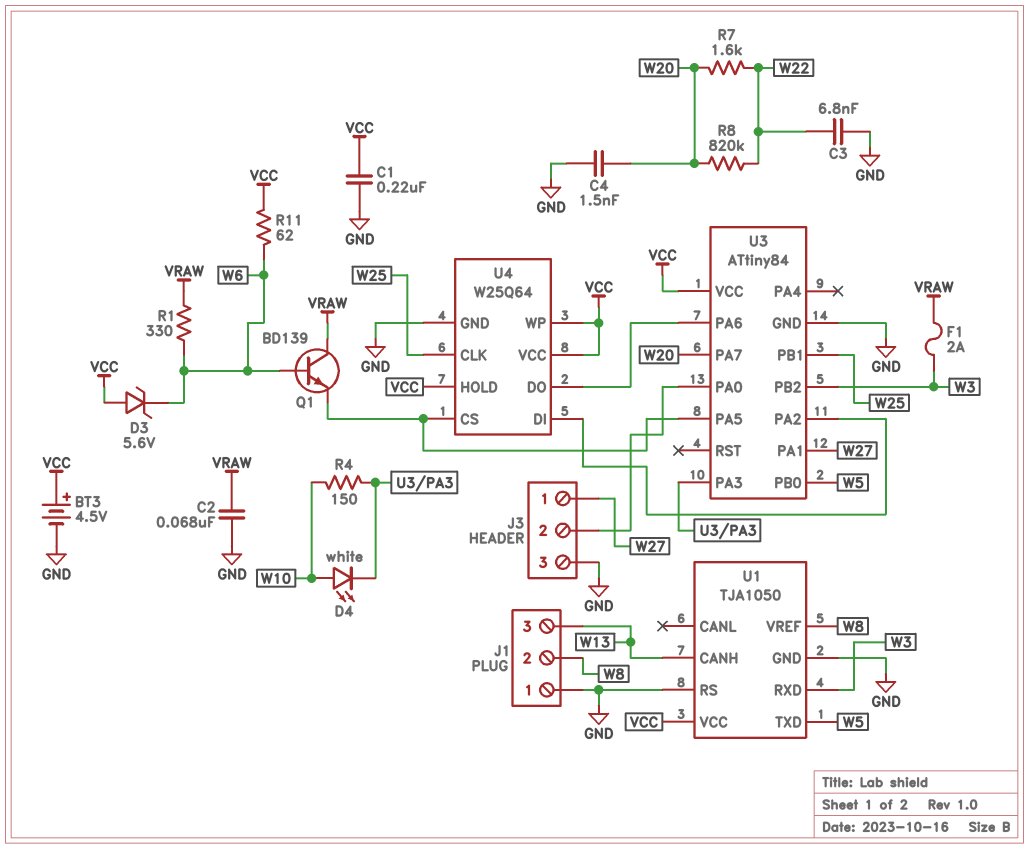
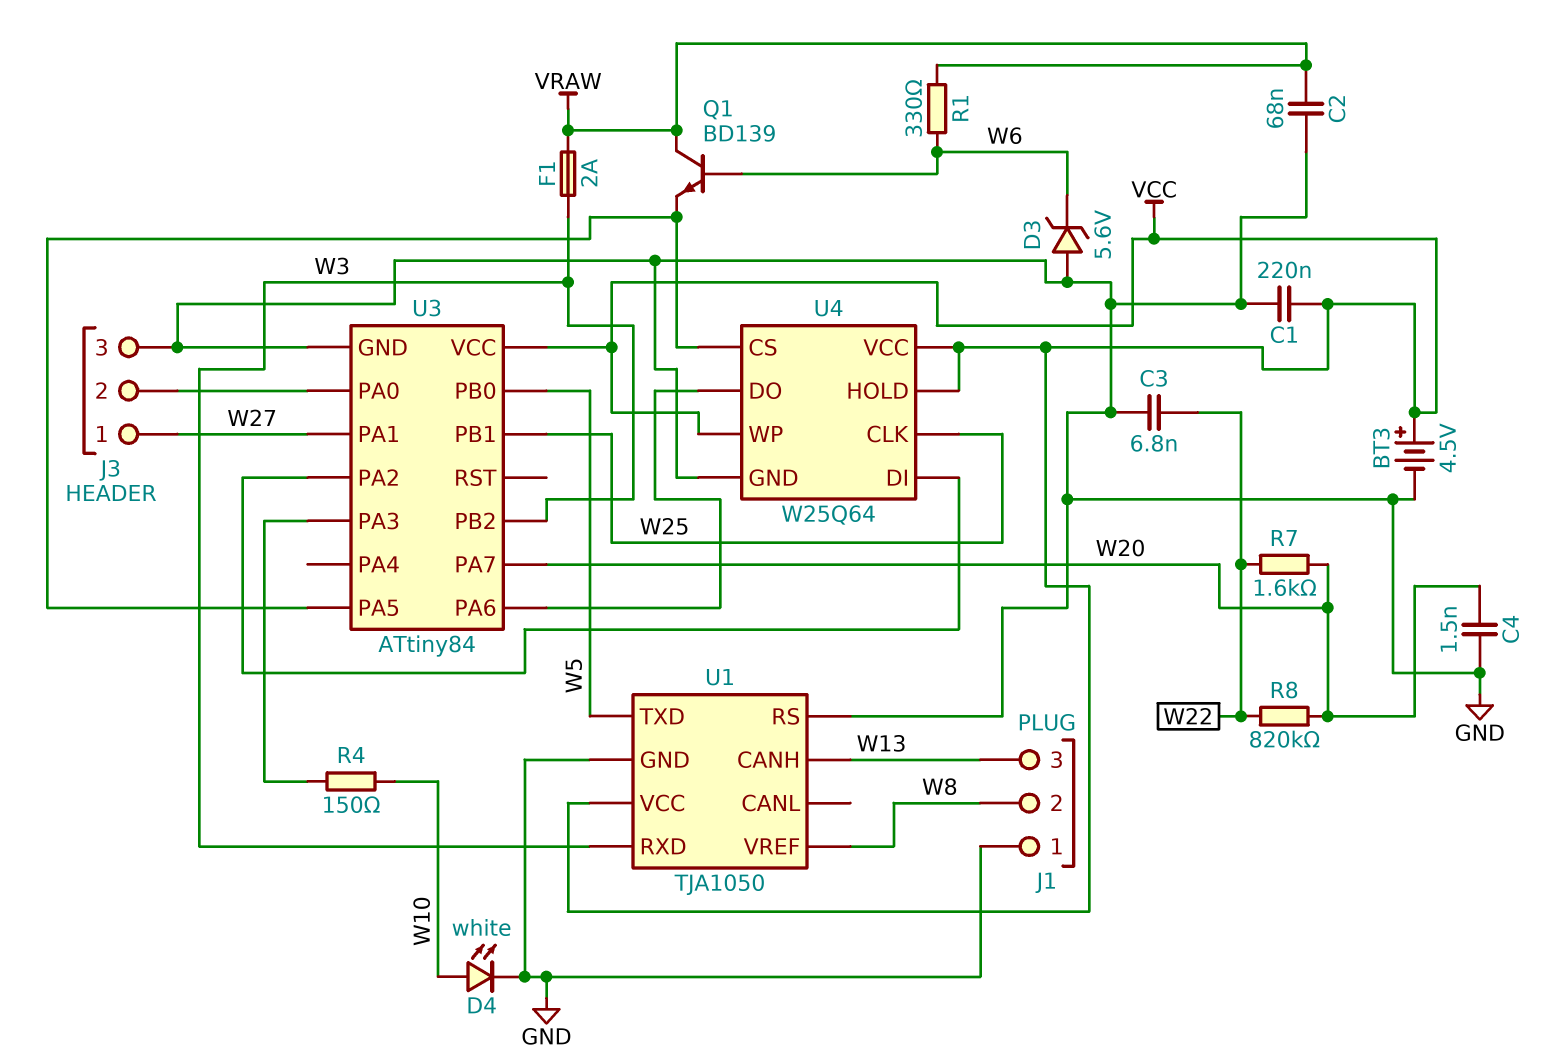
D3: zener 5.6V (A VCC, K W6) -> zener 5.6V (A GND, K W6)
D4: LED white (A W10, K U3/PA3) -> LED white (A W10, K GND)
R11: 62 (VCC, W6) -> none

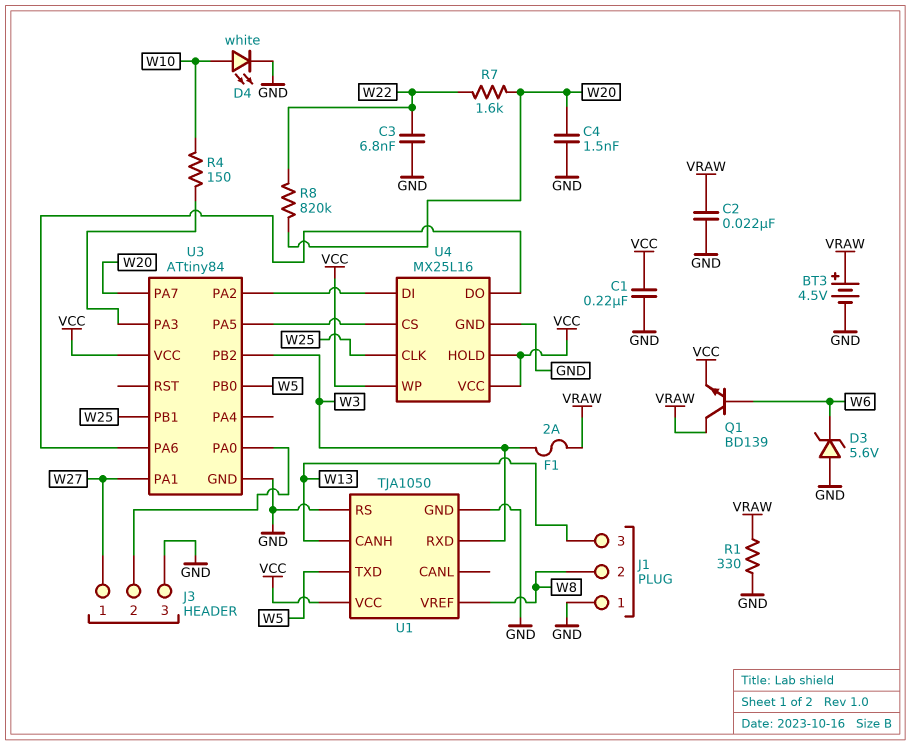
BT3: 4.5V (plus VCC, minus GND) -> 4.5V (plus VRAW, minus GND)
C2: 68nF (GND, VRAW) -> 22nF (GND, VRAW)
Q1: NPN BD139 (B W6, C VRAW, E U3/PA5) -> NPN BD139 (B W6, C VRAW, E VCC)
R1: 330 (VRAW, W6) -> 330 (GND, VRAW)
U4: W25Q64 -> MX25L16

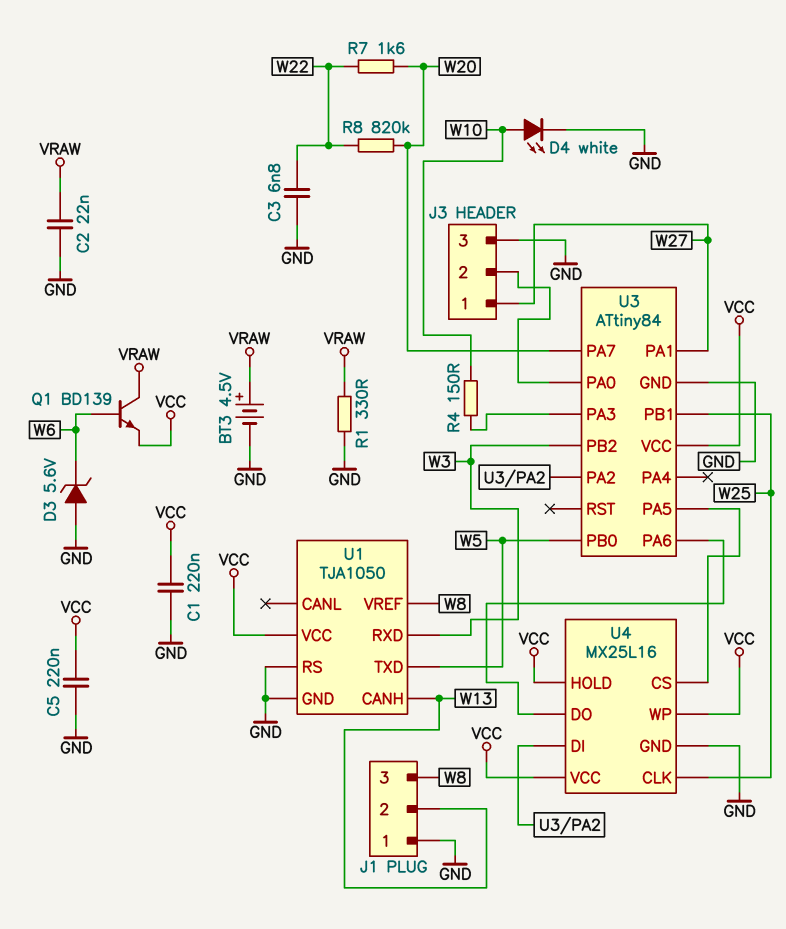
C4: 1.5nF (GND, W20) -> none
C5: none -> 220nF (GND, VCC)
F1: 2A (VRAW, W3) -> none
J1 pin 2: W8 -> W13
J1 pin 3: W13 -> W8

